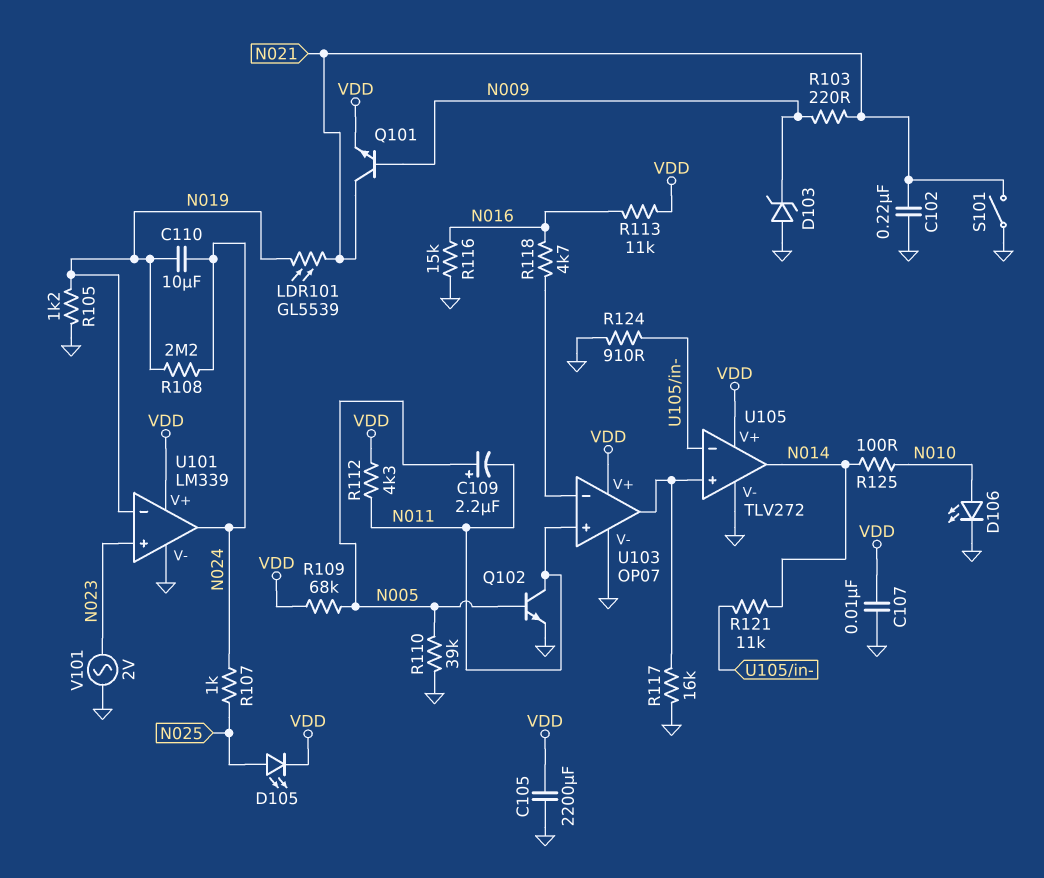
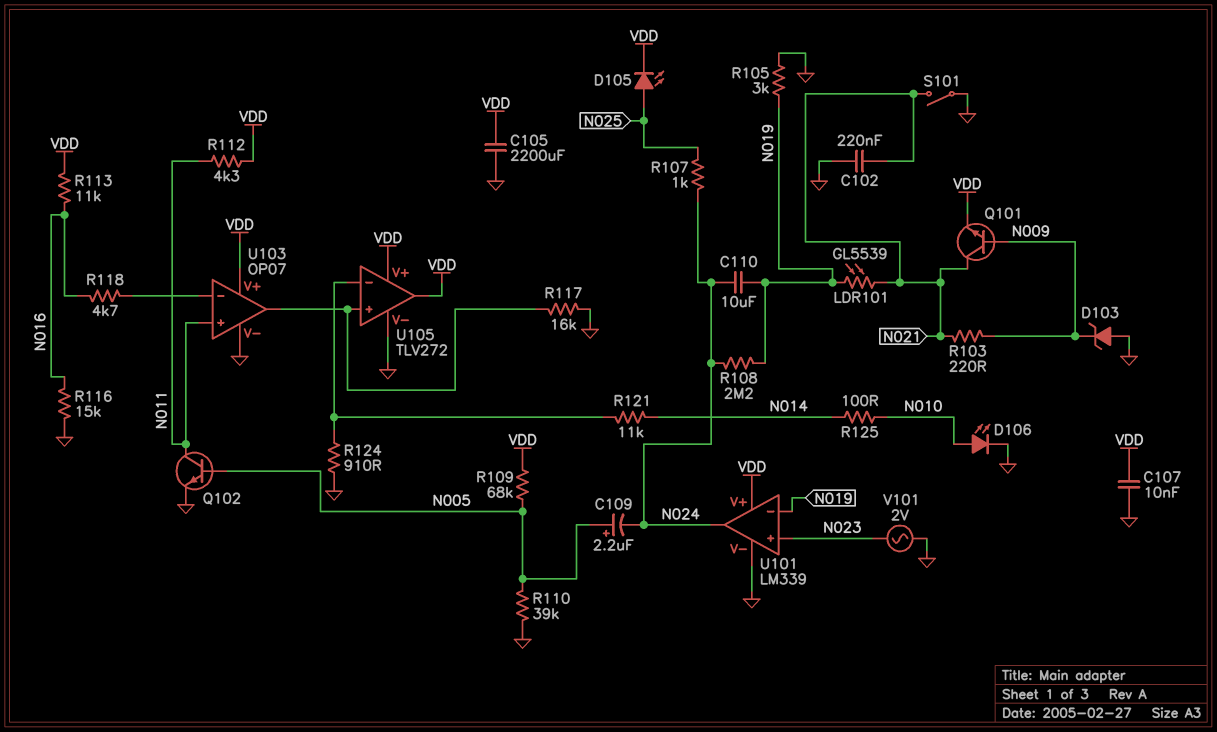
C109: 2.2uF (plus N005, minus N011) -> 2.2uF (plus N005, minus N024)
R105: 1.2k (GND, N019) -> 3k (GND, N019)
U105 pin out: N014 -> VDD

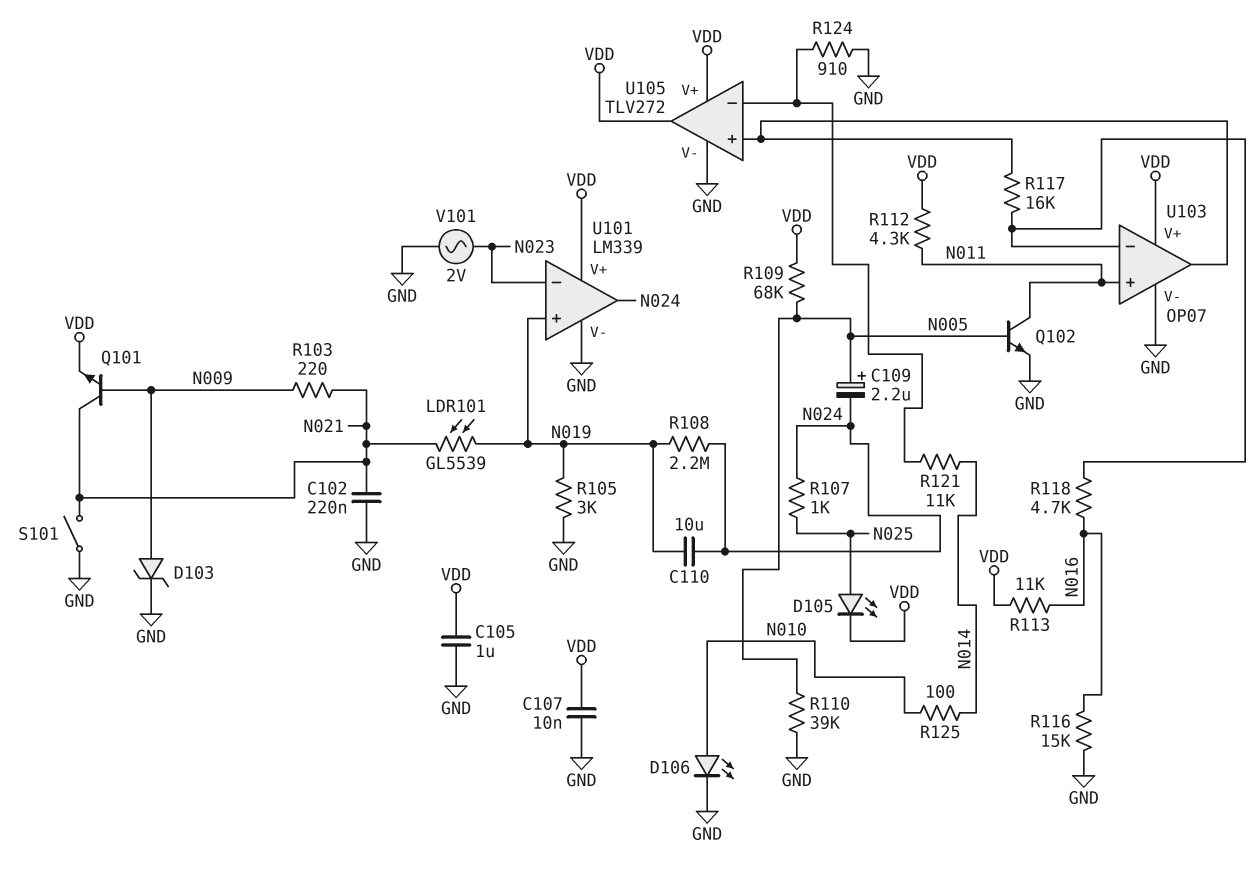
C105: 2200uF (GND, VDD) -> 1uF (GND, VDD)
D103: zener (A GND, K N009) -> zener (A N009, K GND)
R117: 16k (GND, U103/out) -> 16k (U103/in-, U103/out)
U101 pin in+: N023 -> N019
U101 pin in-: N019 -> N023

